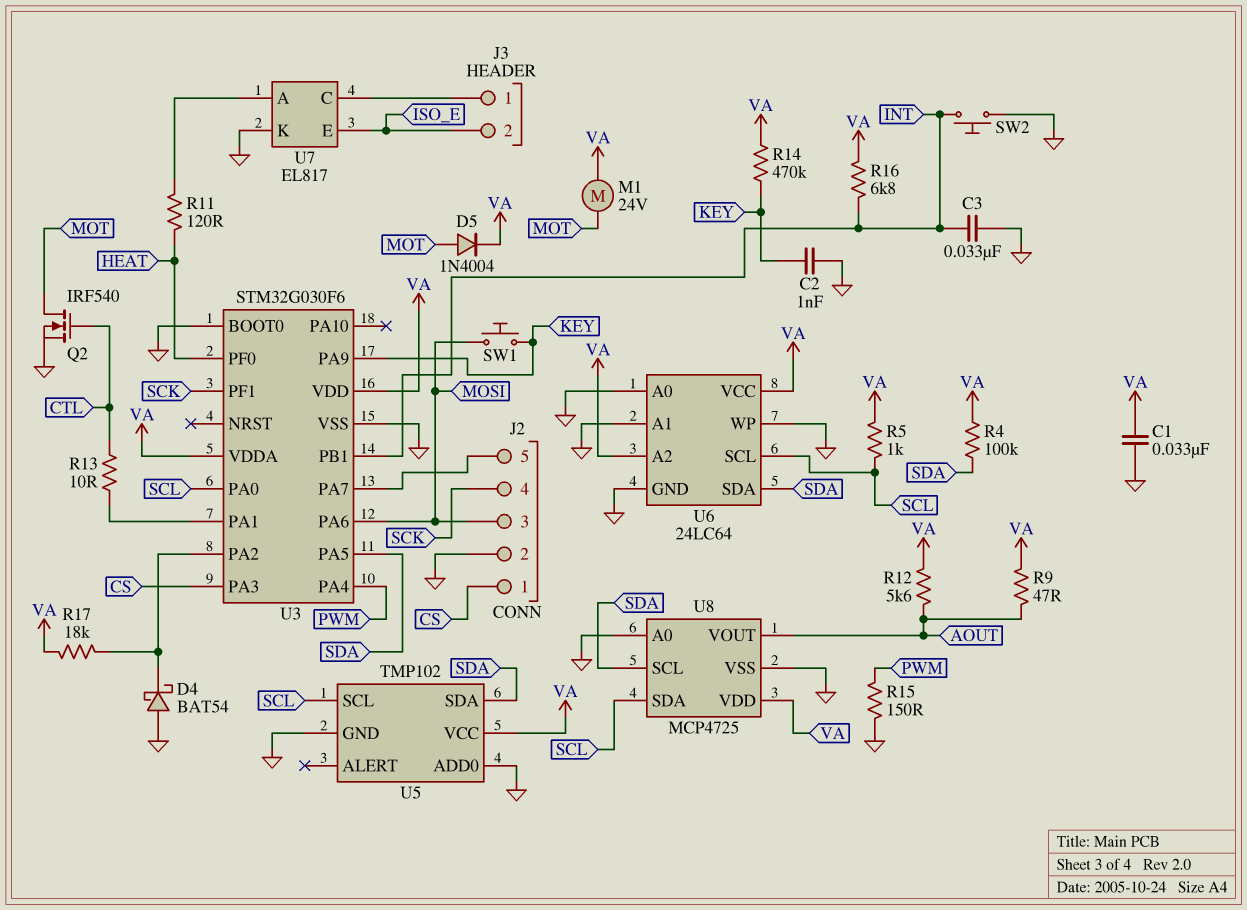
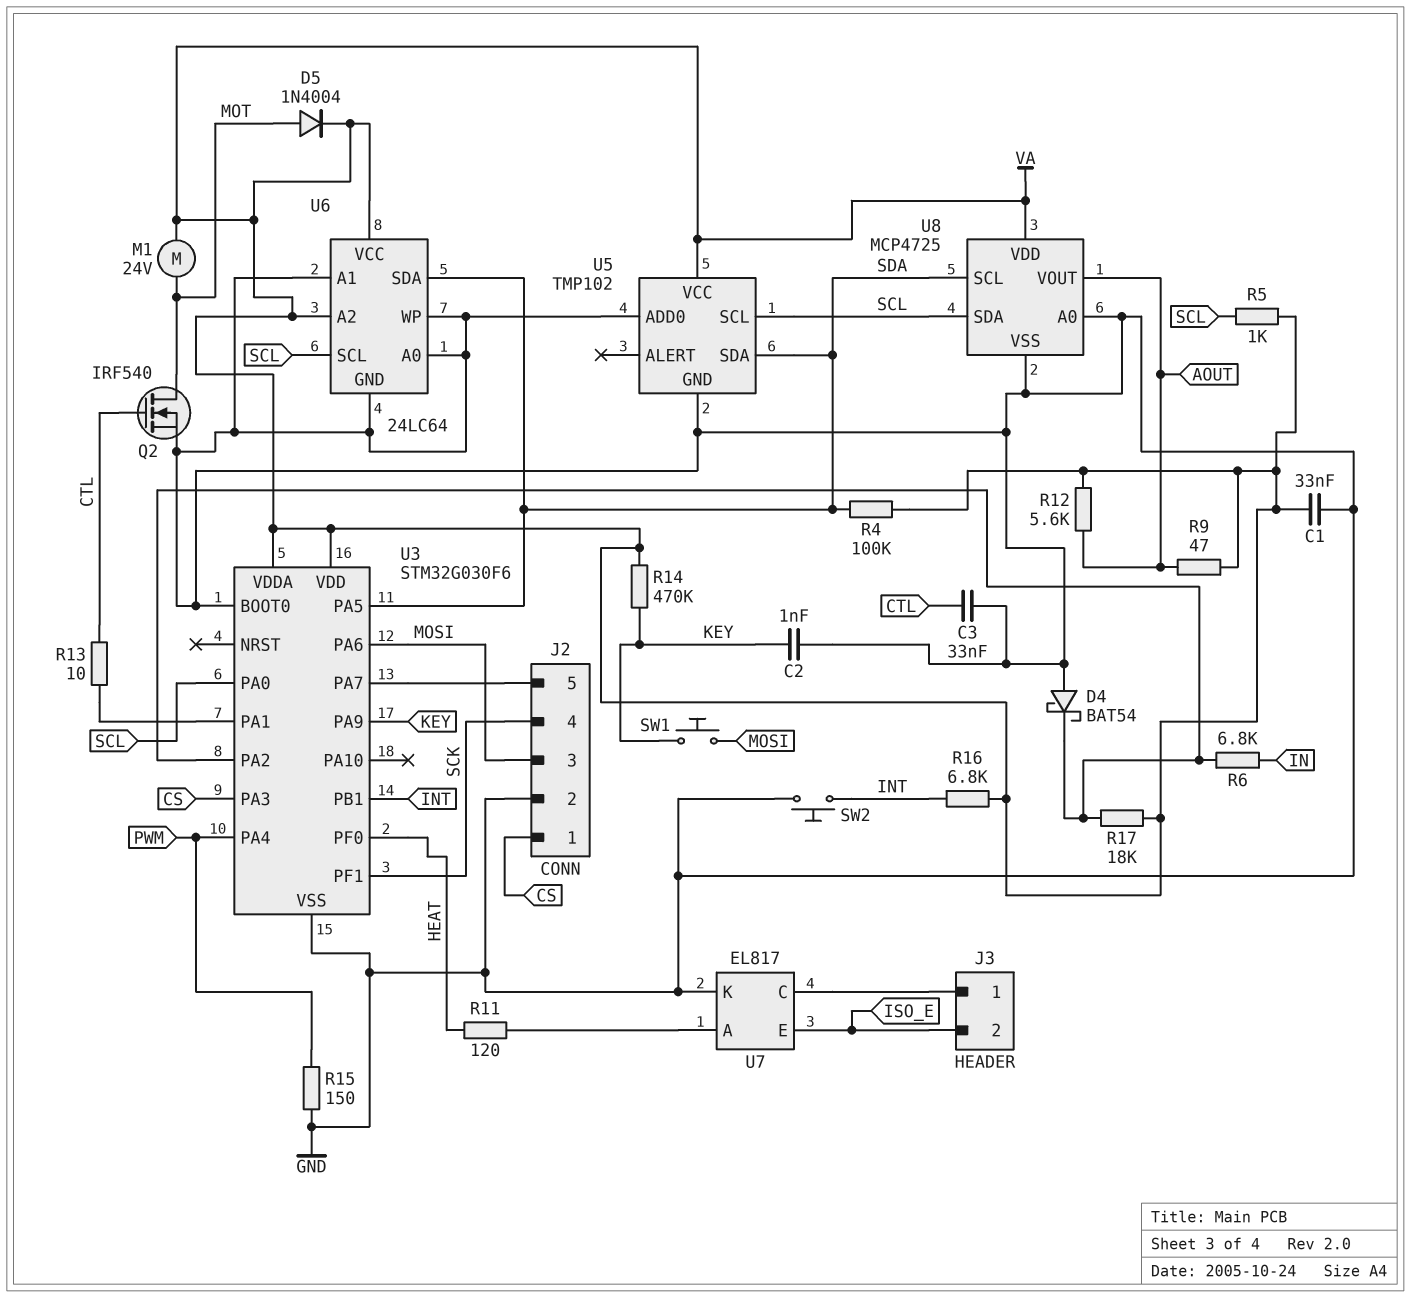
C3: 33nF (GND, INT) -> 33nF (CTL, GND)
R6: none -> 6.8k (IN, U3/PA2)

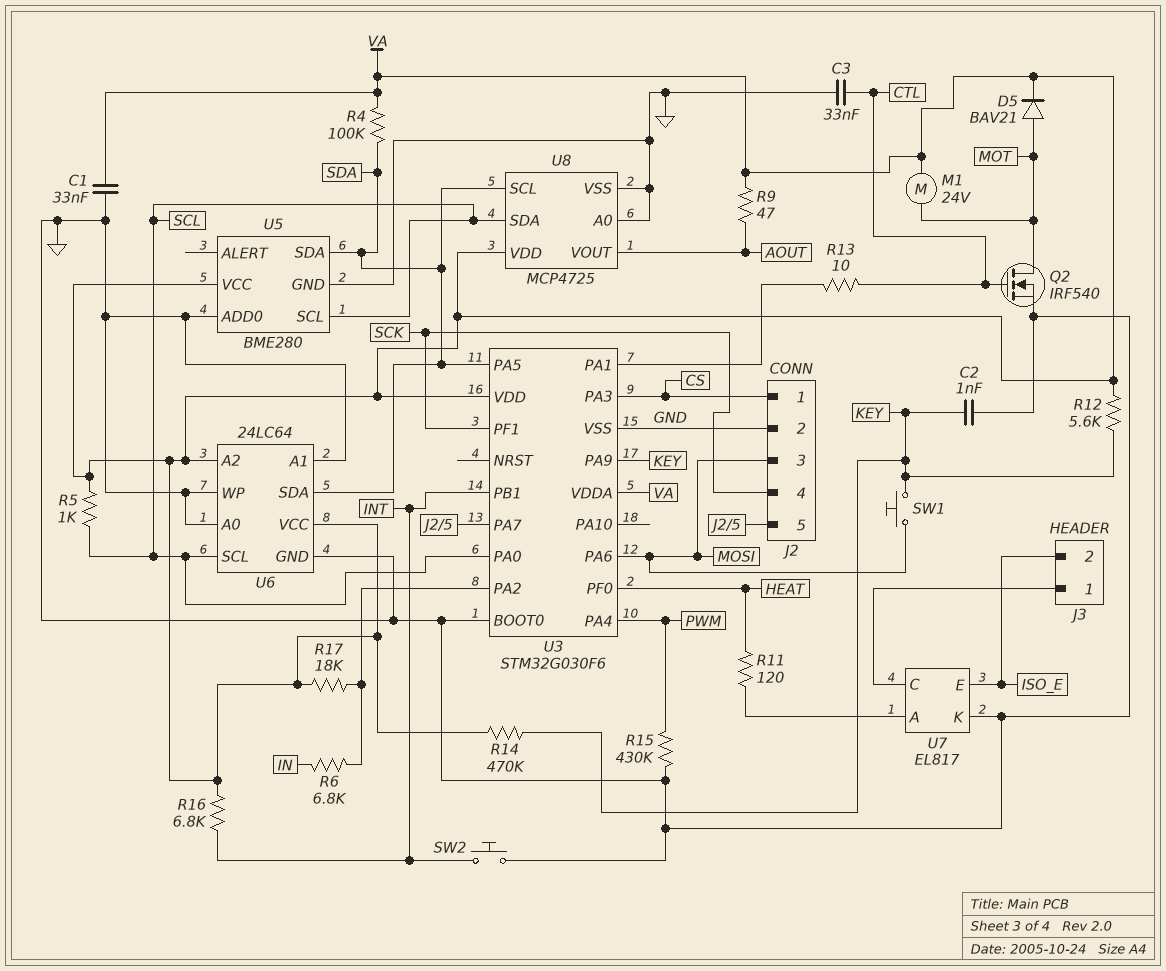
D4: schottky BAT54 (A GND, K U3/PA2) -> none
D5: diode 1N4004 (A MOT, K VA) -> diode BAV21 (A MOT, K VA)
R12: 5.6k (AOUT, VA) -> 5.6k (KEY, VA)
R15: 150 (GND, PWM) -> 430k (GND, PWM)
U5: TMP102 -> BME280

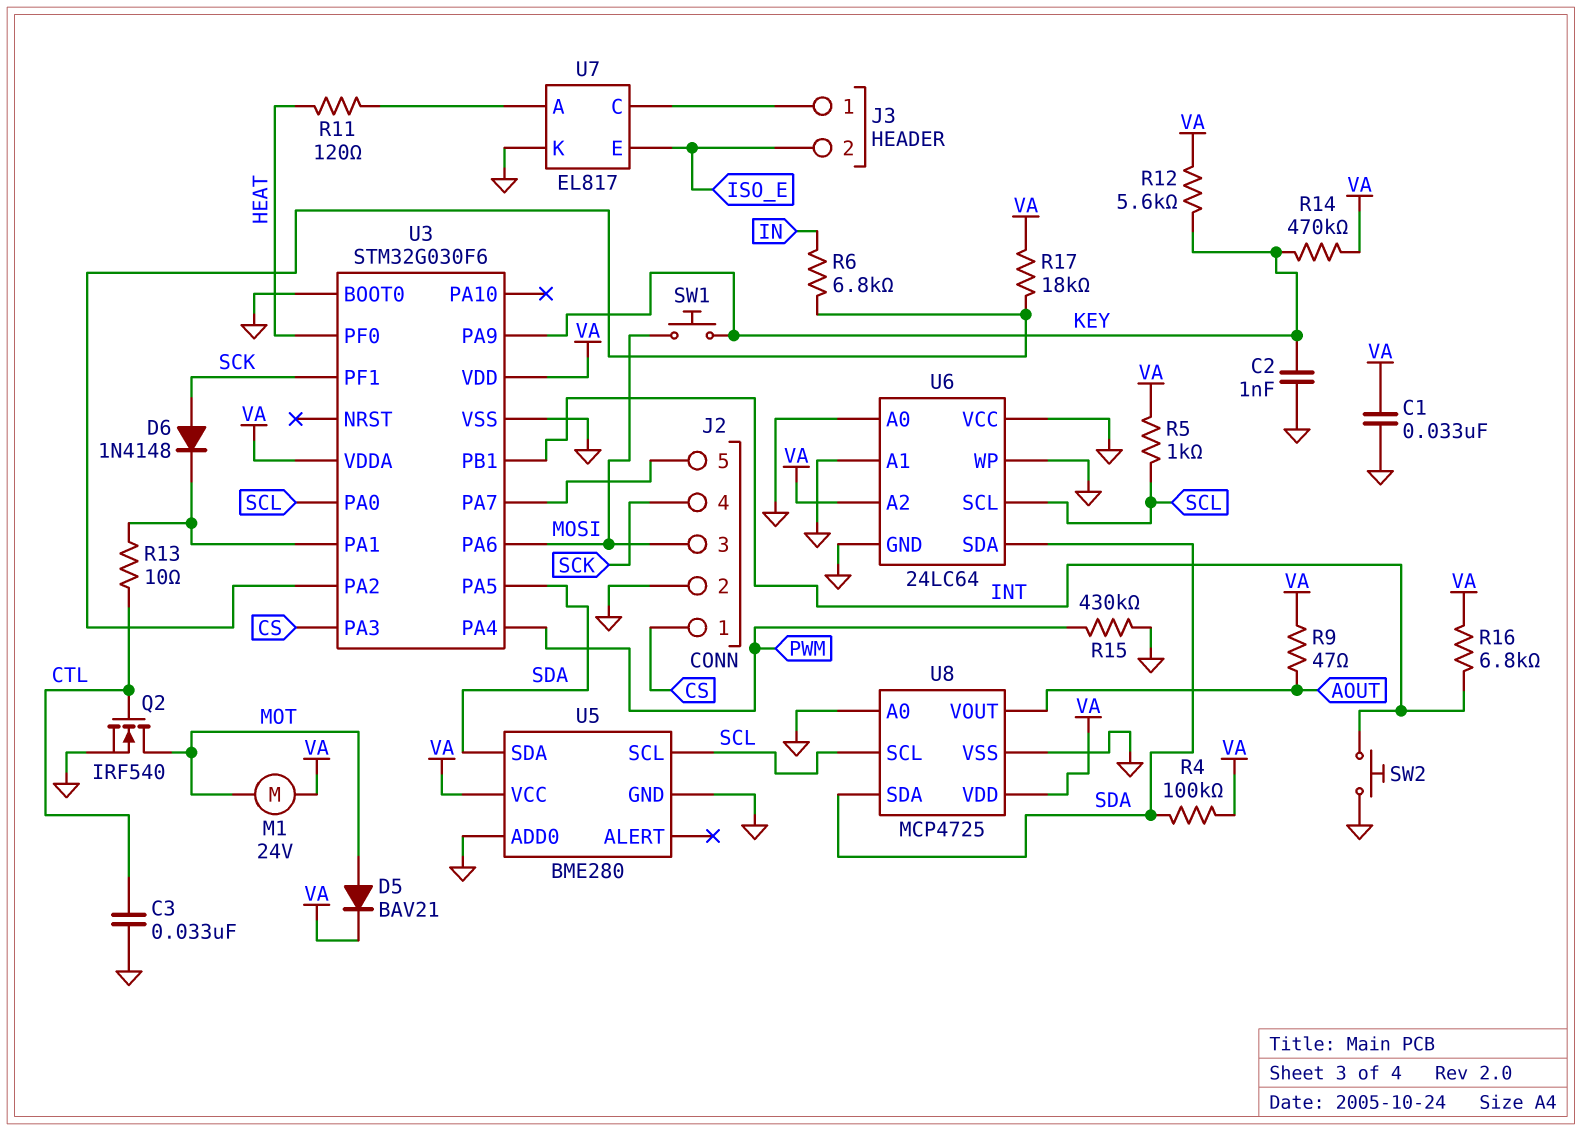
D6: none -> diode 1N4148 (A SCK, K U3/PA1)
U6 pin VCC: VA -> GND
U8 pin SCL: SDA -> SCL
U8 pin SDA: SCL -> SDA

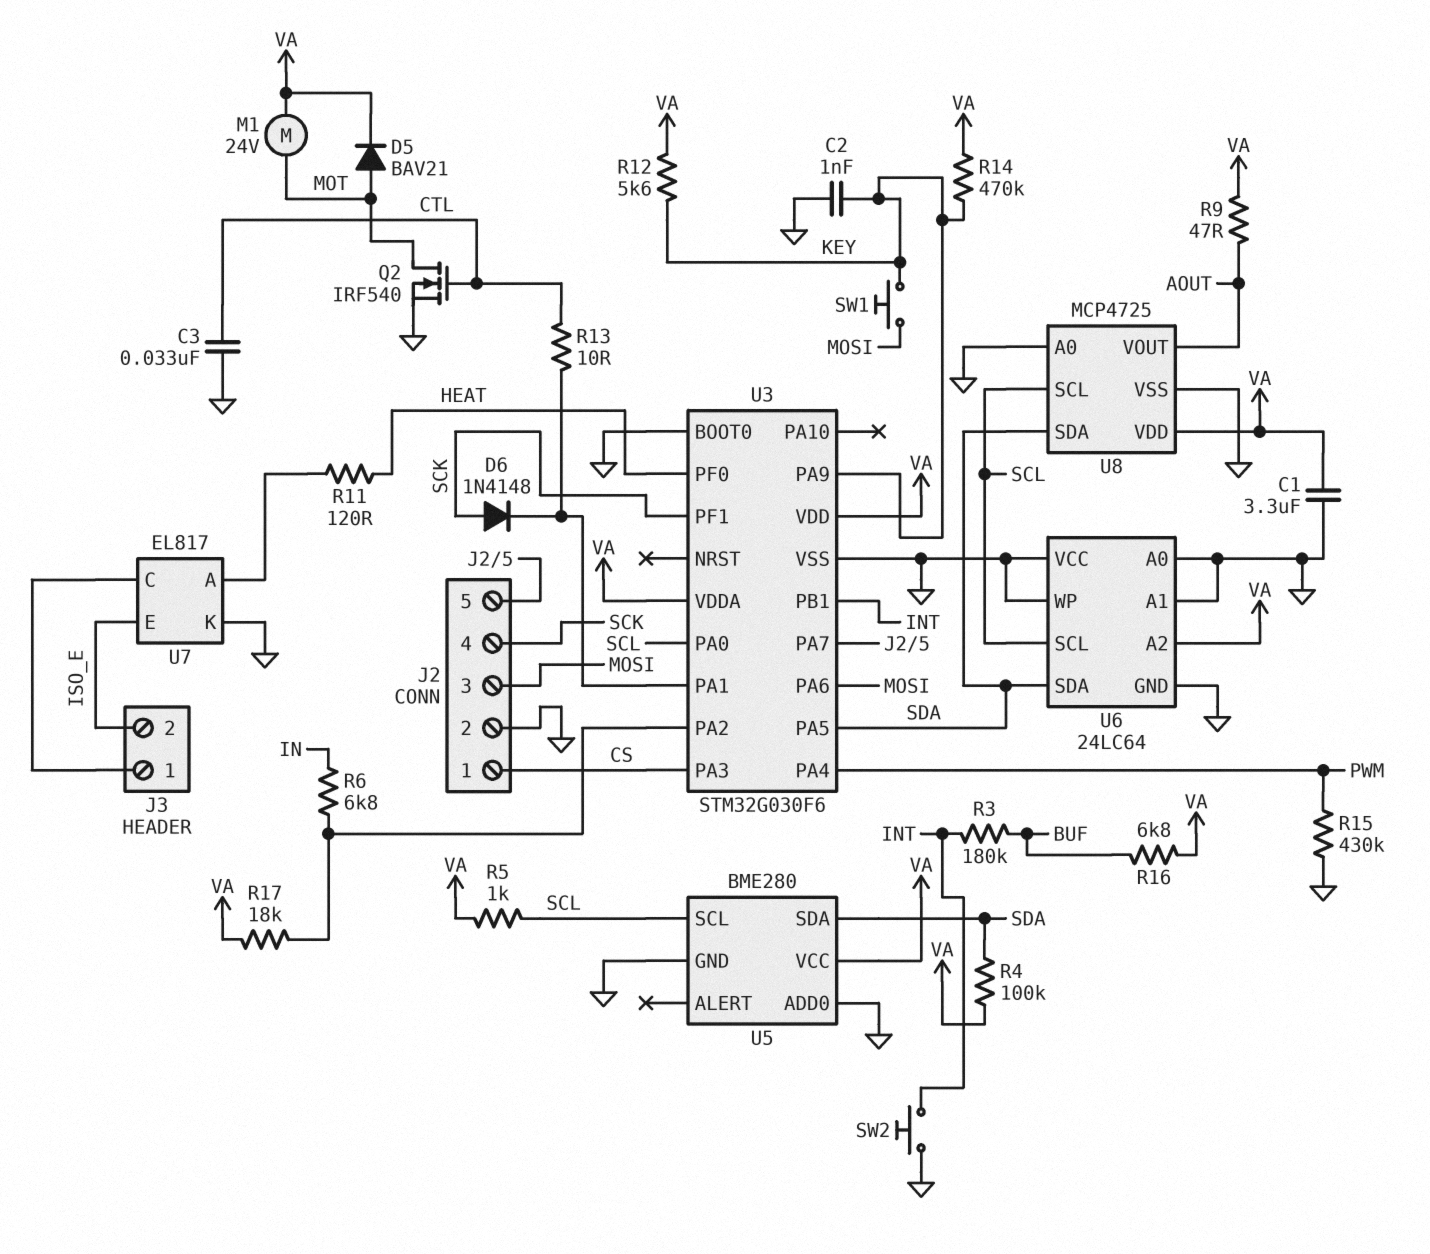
C1: 33nF (GND, VA) -> 3.3uF (GND, VA)
R3: none -> 180k (BUF, INT)
R16: 6.8k (INT, VA) -> 6.8k (BUF, VA)

